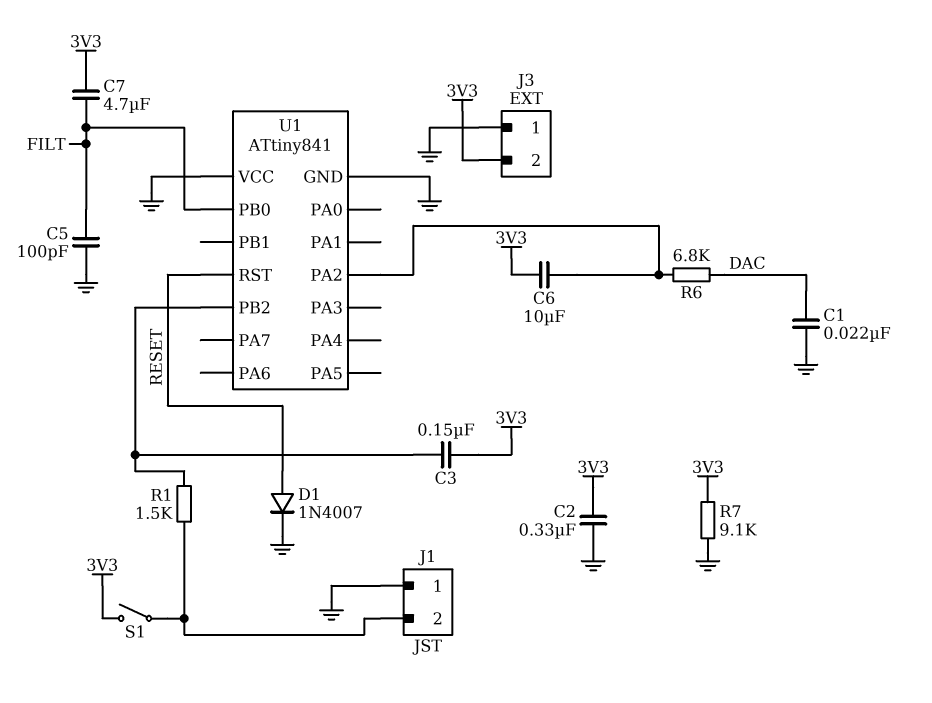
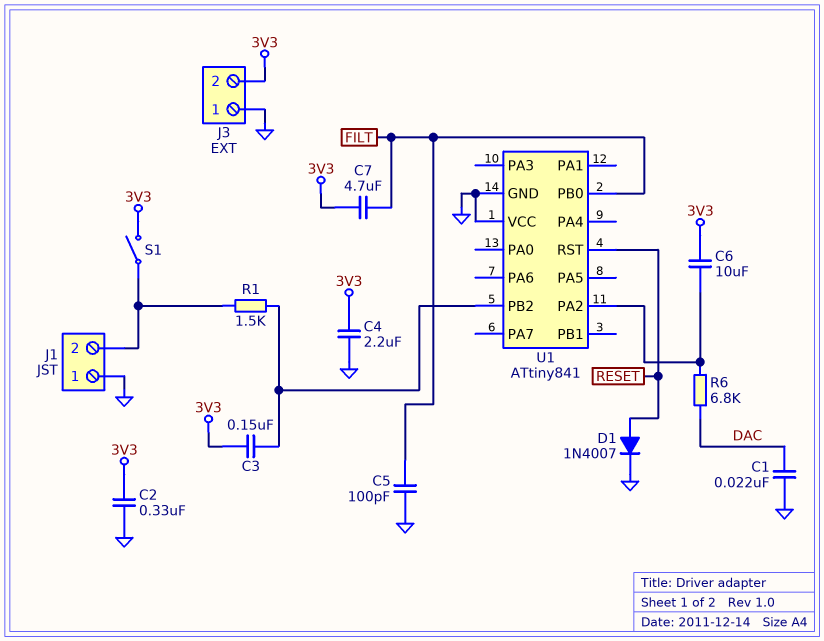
C4: none -> 2.2uF (3V3, GND)
R7: 9.1k (3V3, GND) -> none

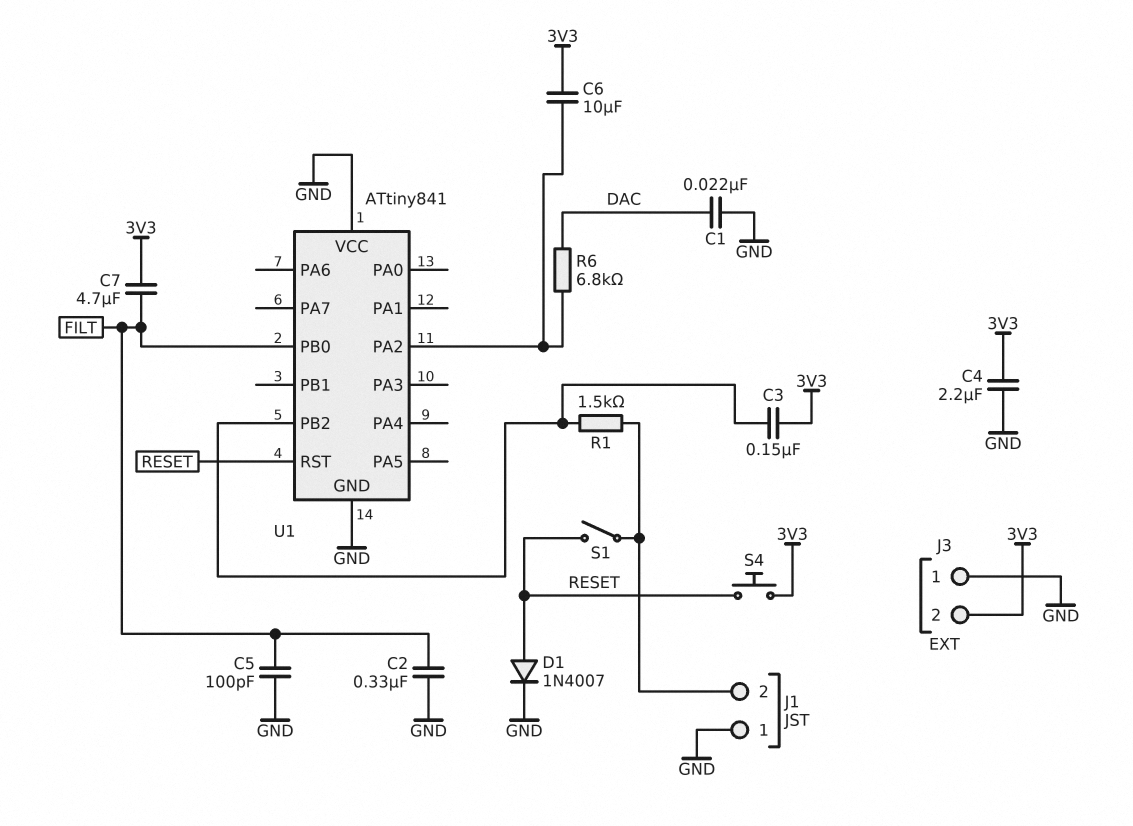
C2: 330nF (3V3, GND) -> 330nF (FILT, GND)
S1: switch (3V3, J1/2) -> switch (J1/2, RESET)
S4: none -> button (3V3, RESET)

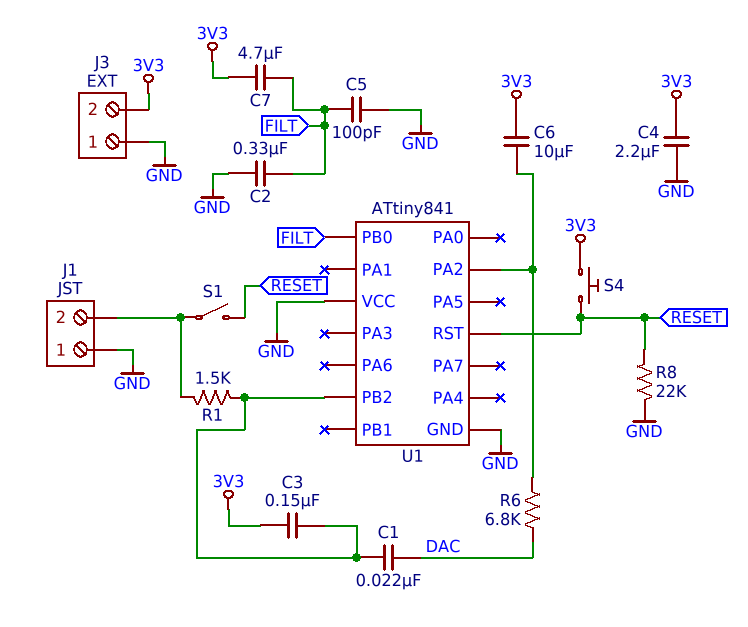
C1: 22nF (DAC, GND) -> 22nF (DAC, U1/PB2)
D1: diode 1N4007 (A RESET, K GND) -> none
R8: none -> 22k (GND, RESET)

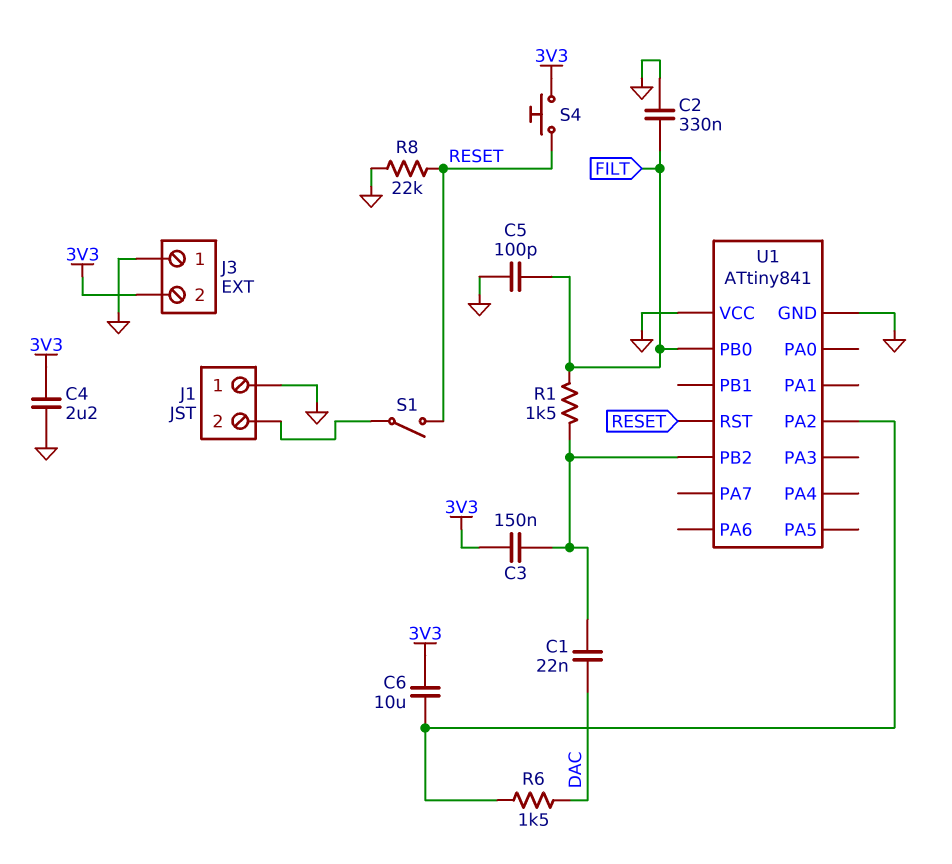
C7: 4.7uF (3V3, FILT) -> none
R1: 1.5k (J1/2, U1/PB2) -> 1.5k (FILT, U1/PB2)
R6: 6.8k (DAC, U1/PA2) -> 1.5k (DAC, U1/PA2)

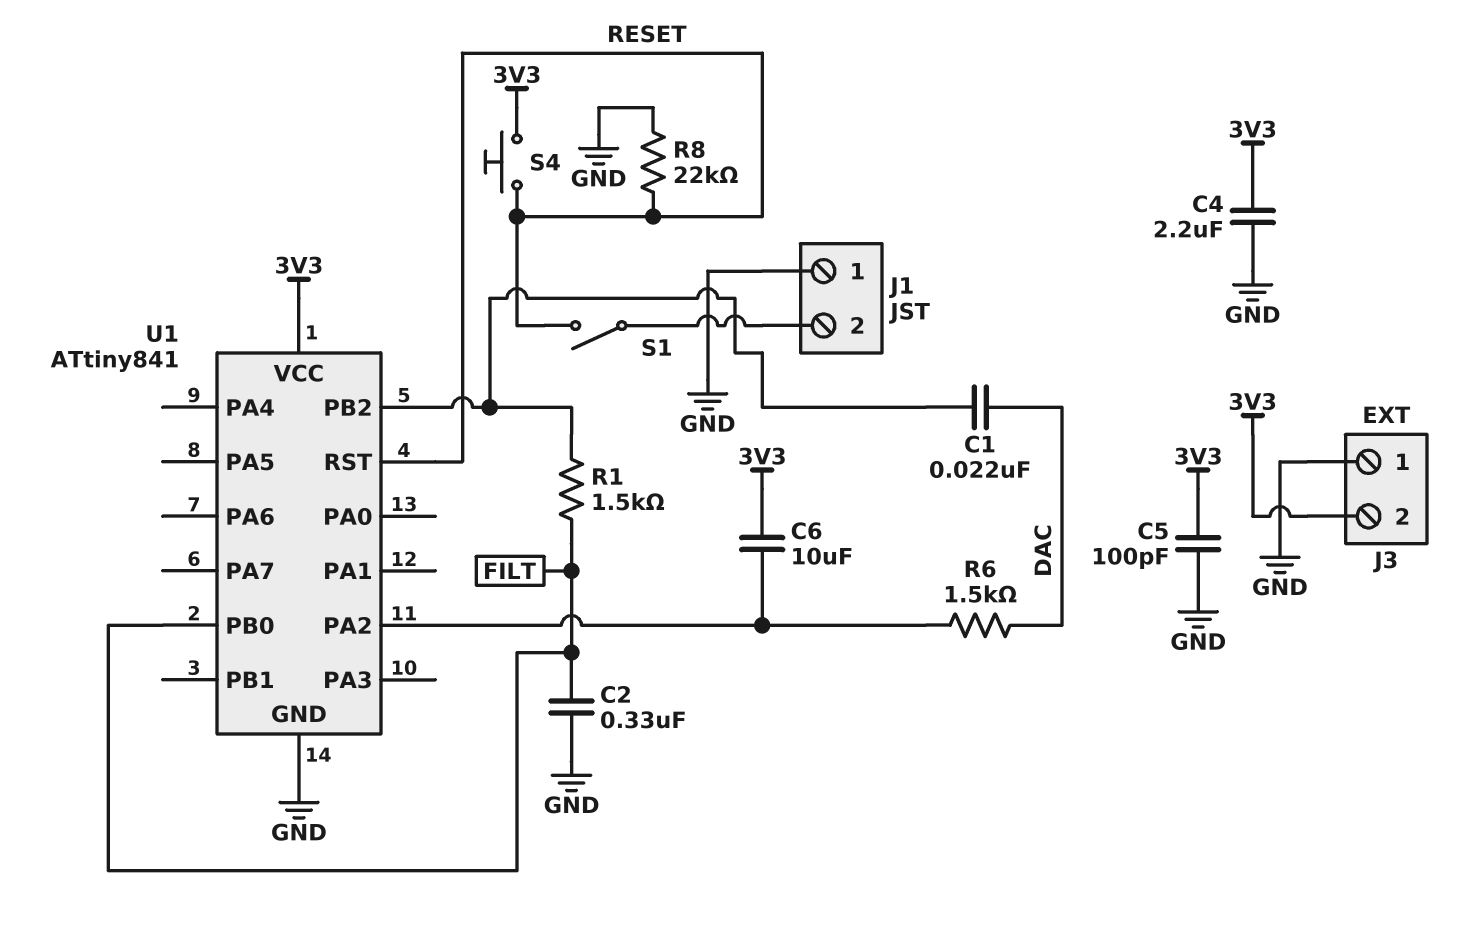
C3: 150nF (3V3, U1/PB2) -> none
C5: 100pF (FILT, GND) -> 100pF (3V3, GND)
U1 pin VCC: GND -> 3V3

